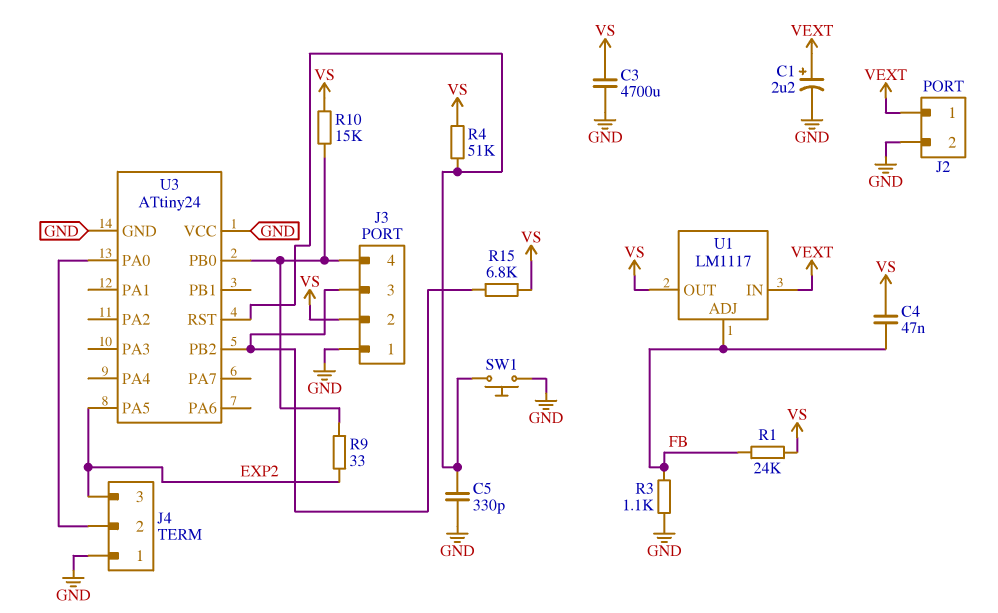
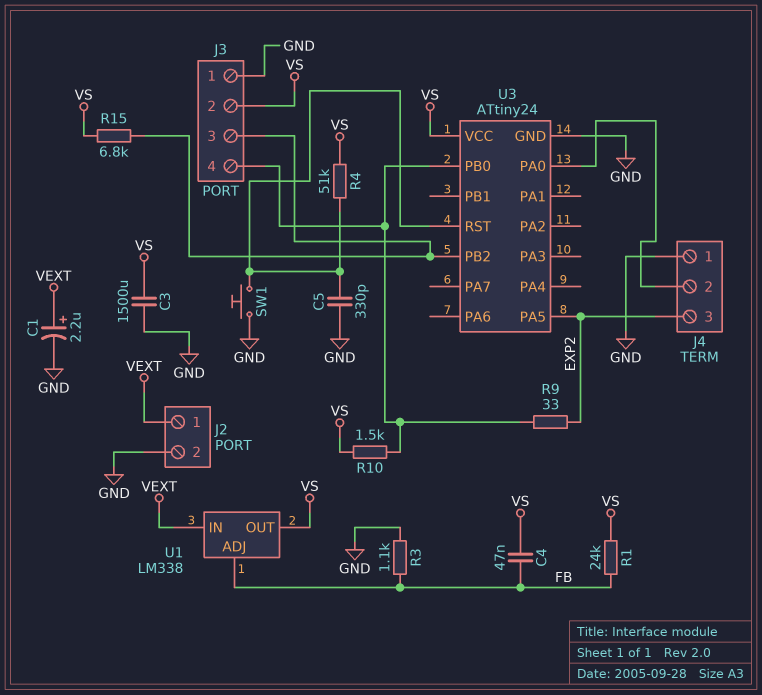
C3: 4700uF (GND, VS) -> 1500uF (GND, VS)
R10: 15k (J3/4, VS) -> 1.5k (J3/4, VS)
U1: LM1117 -> LM338
U3 pin VCC: GND -> VS

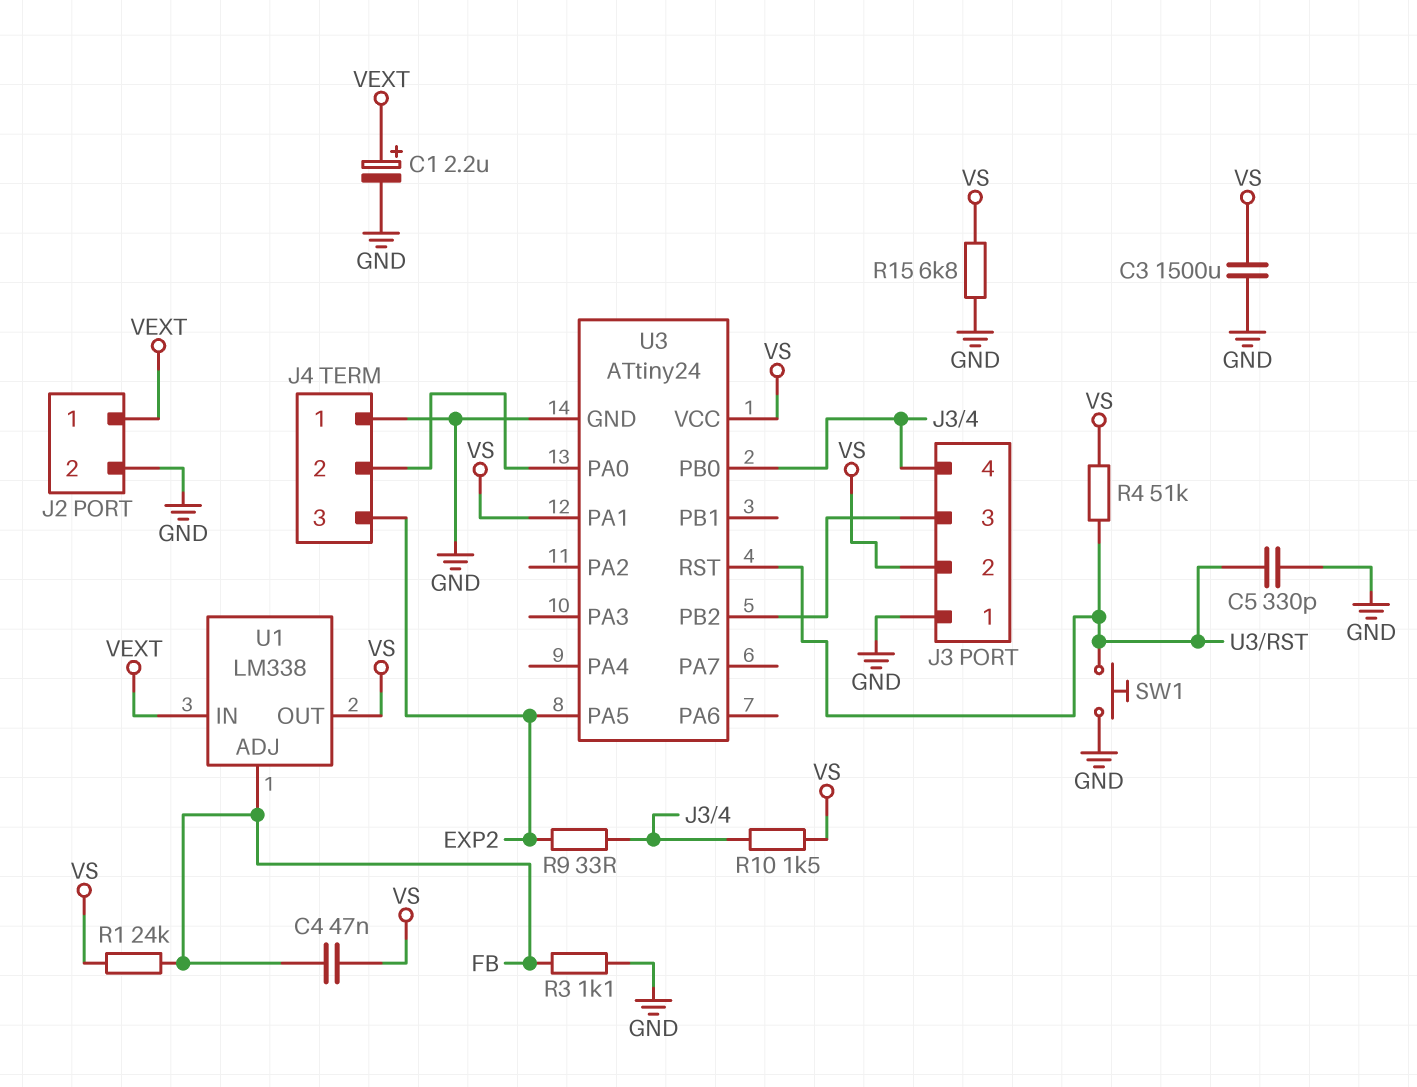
R15: 6.8k (J3/3, VS) -> 6.8k (GND, VS)
U3 pin PA1: none -> VS

